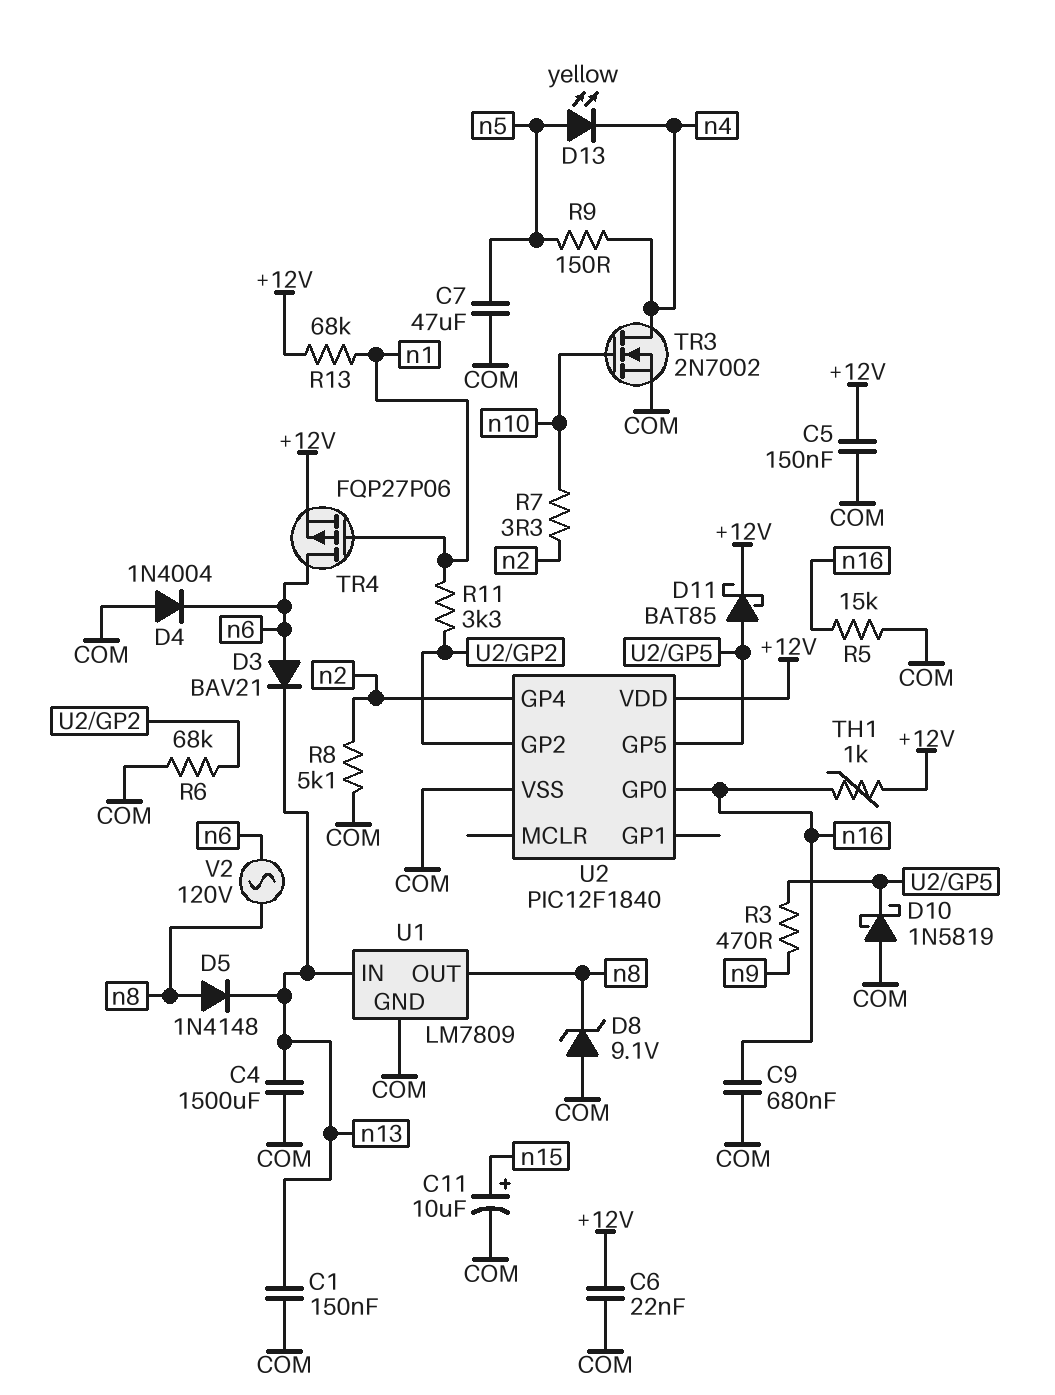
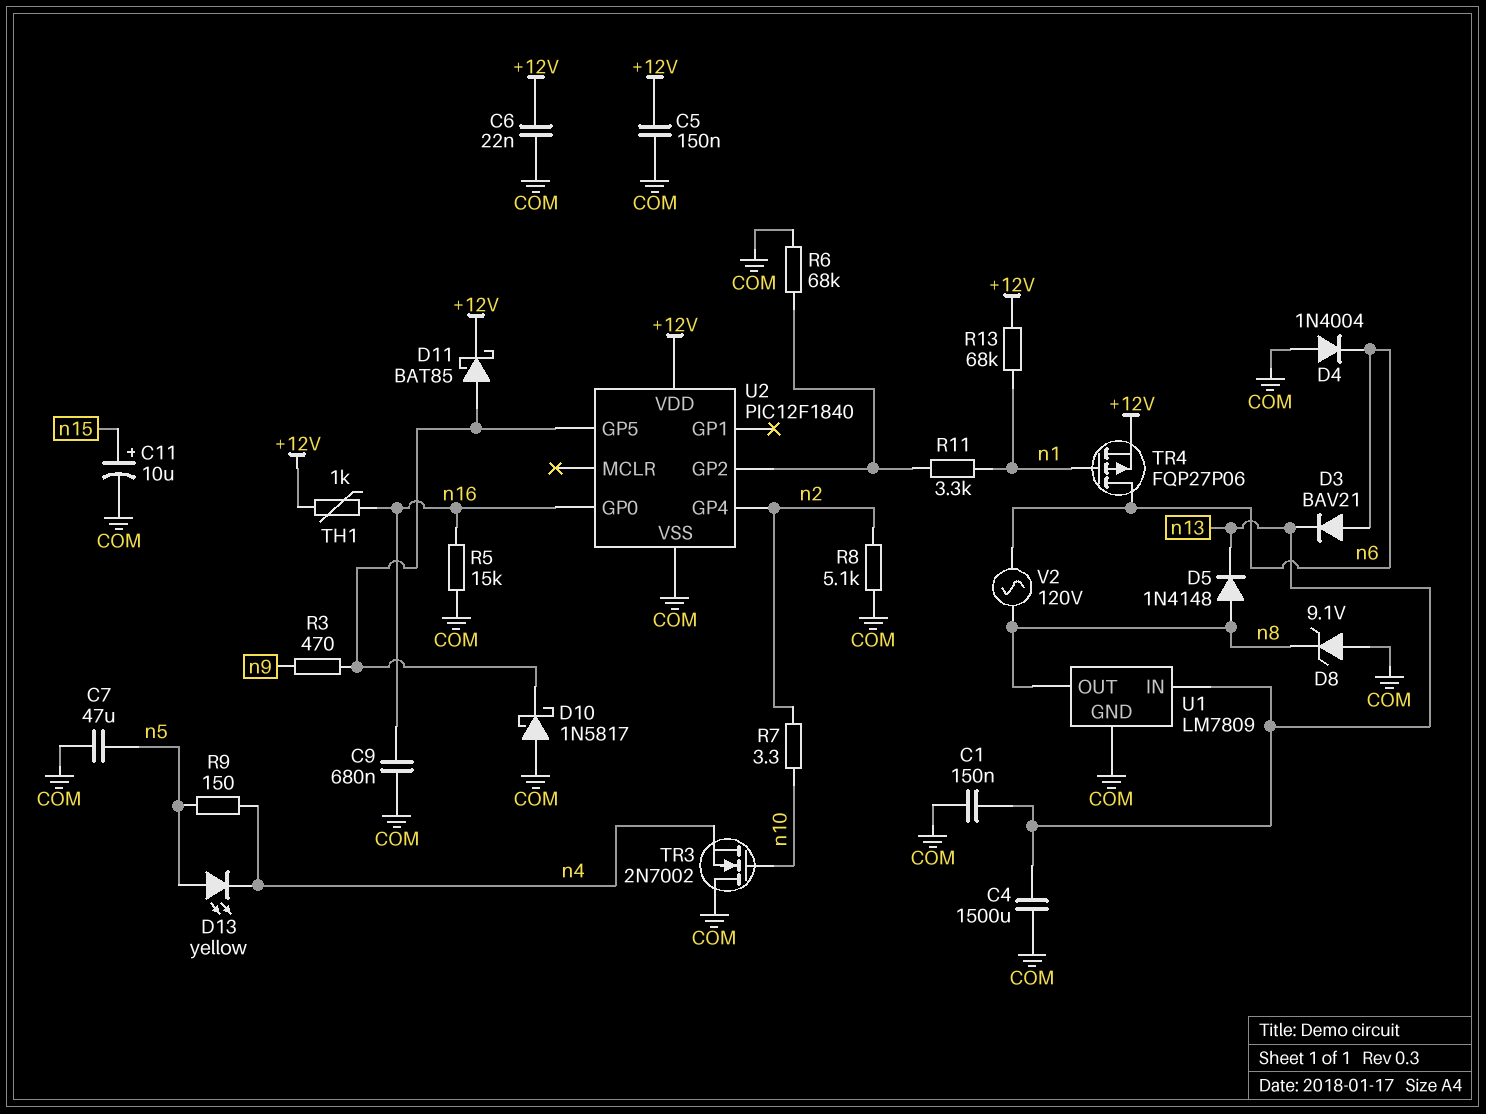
D10: schottky 1N5819 (A COM, K U2/GP5) -> schottky 1N5817 (A COM, K U2/GP5)
TR3: NMOS 2N7002 (G n10, D n4, S COM) -> NMOS 2N7002 (G n10, D COM, S n4)

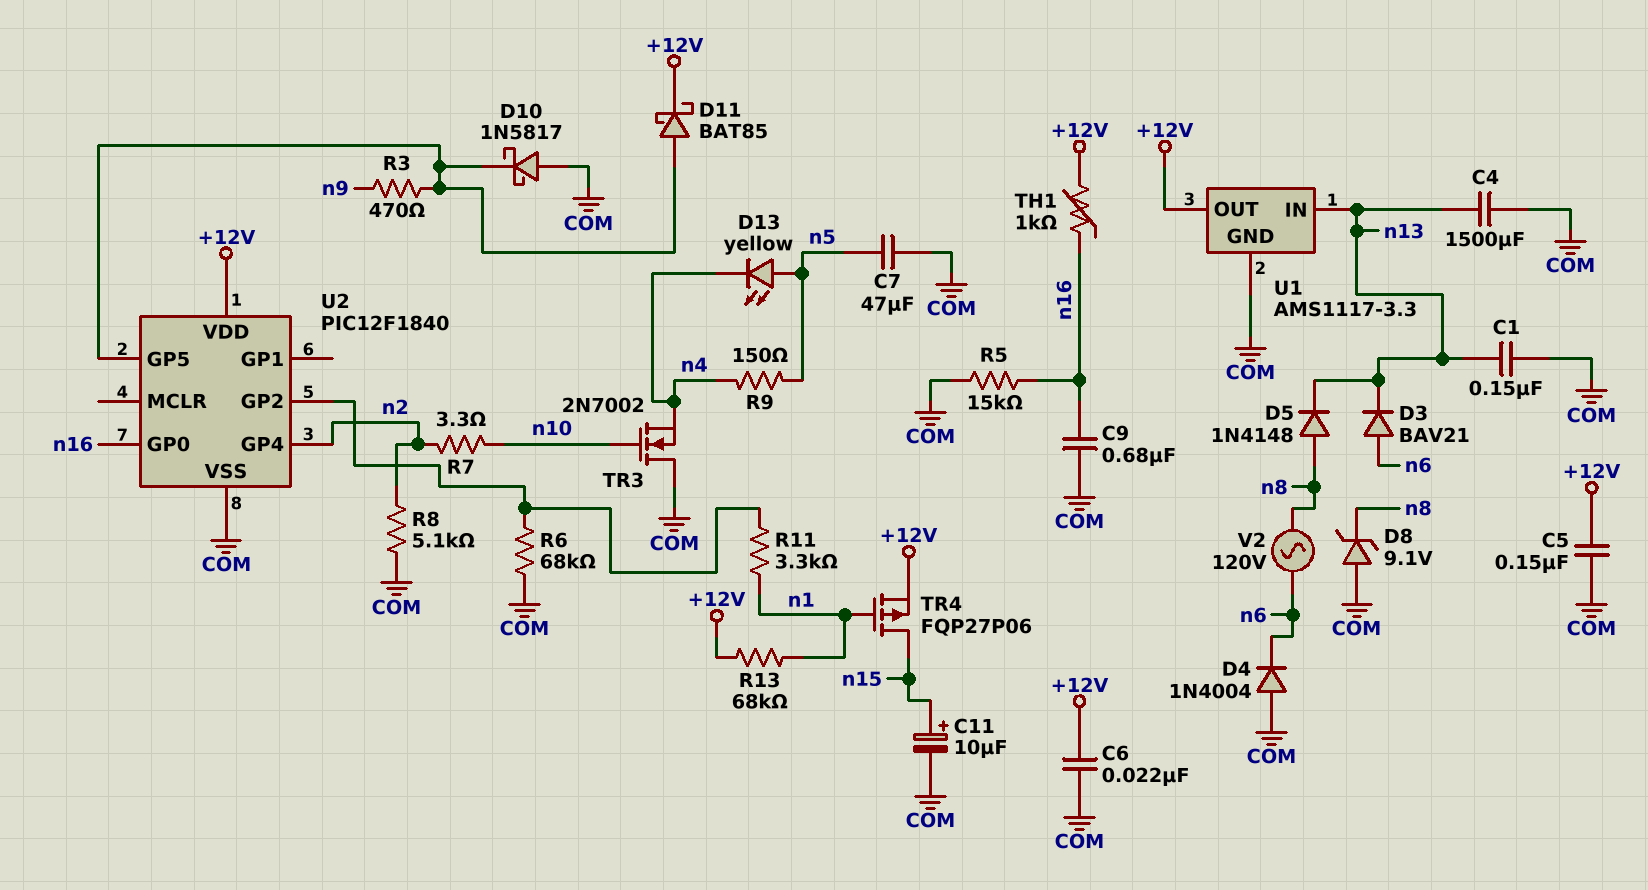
TR4: PMOS FQP27P06 (G n1, D n6, S +12V) -> PMOS FQP27P06 (G n1, D n15, S +12V)
U1: LM7809 -> AMS1117-3.3
U1 pin OUT: n8 -> +12V

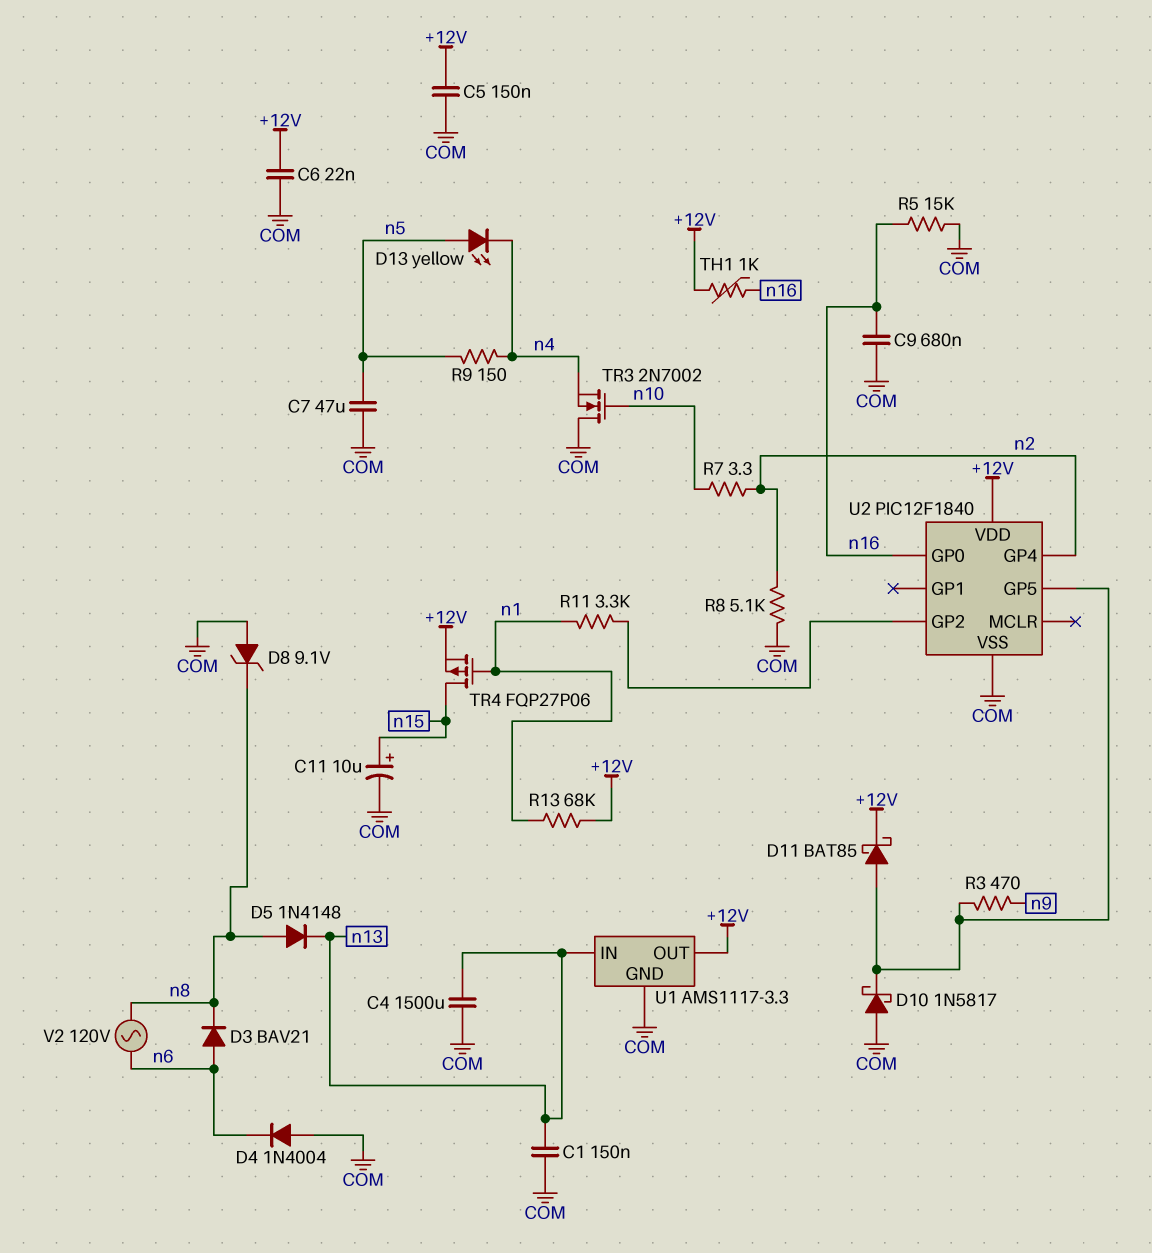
D3: diode BAV21 (A n6, K n13) -> diode BAV21 (A n6, K n8)
R6: 68k (COM, U2/GP2) -> none

